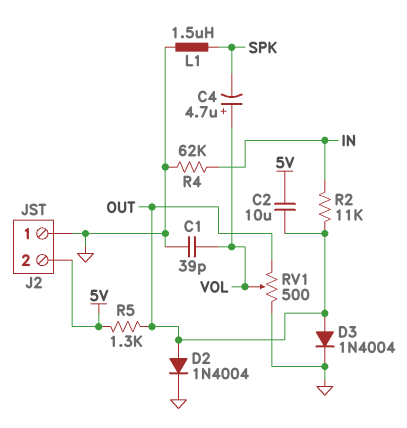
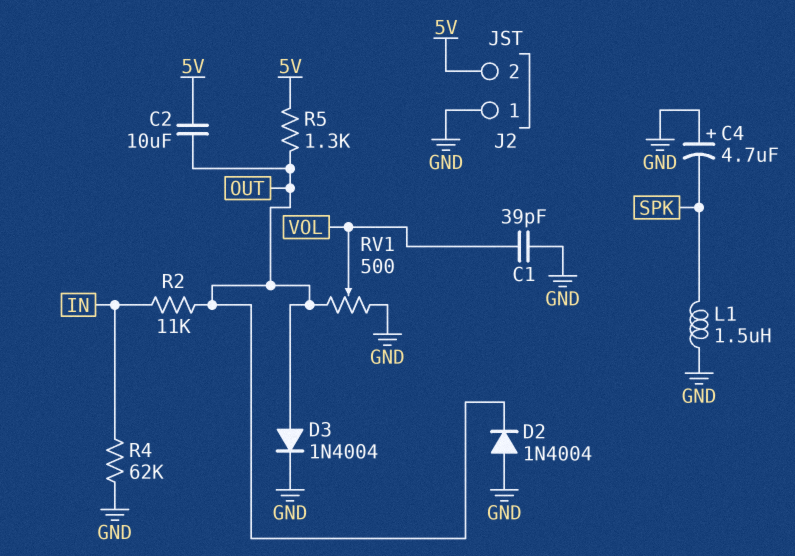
C4: 4.7uF (plus VOL, minus SPK) -> 4.7uF (plus GND, minus SPK)
D2: diode 1N4004 (A OUT, K GND) -> diode 1N4004 (A GND, K OUT)

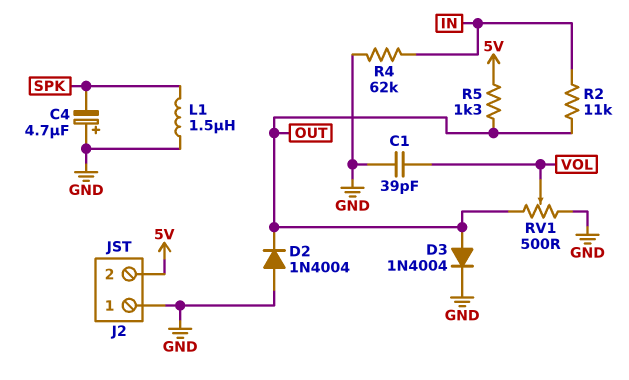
C2: 10uF (5V, OUT) -> none

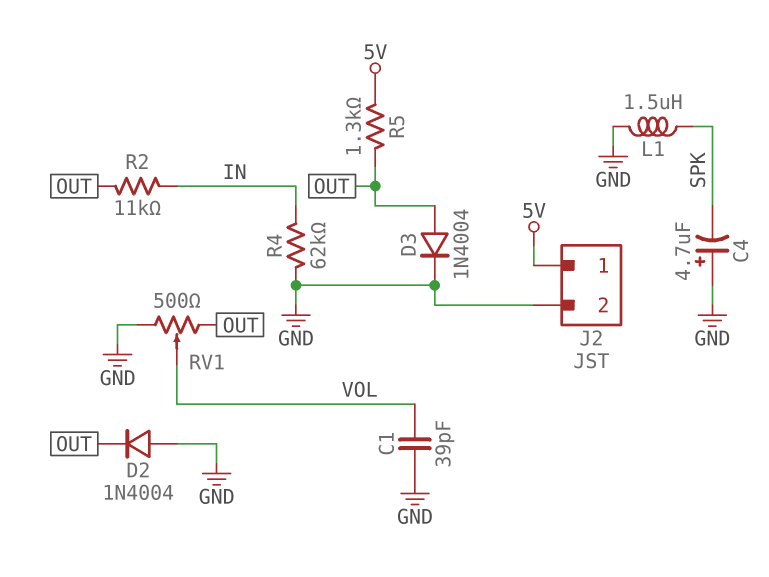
J2 pin 1: GND -> 5V
J2 pin 2: 5V -> GND

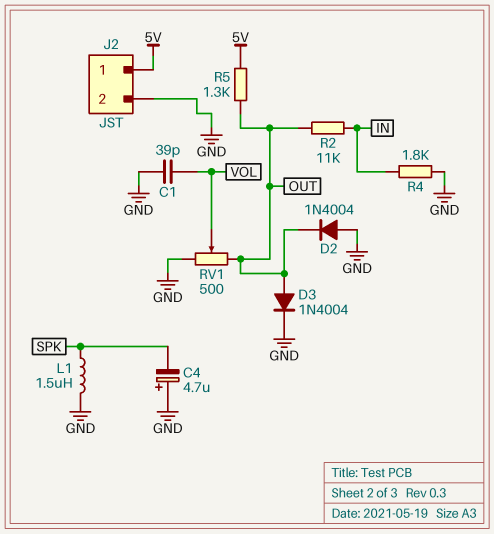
R4: 62k (GND, IN) -> 1.8k (GND, IN)

